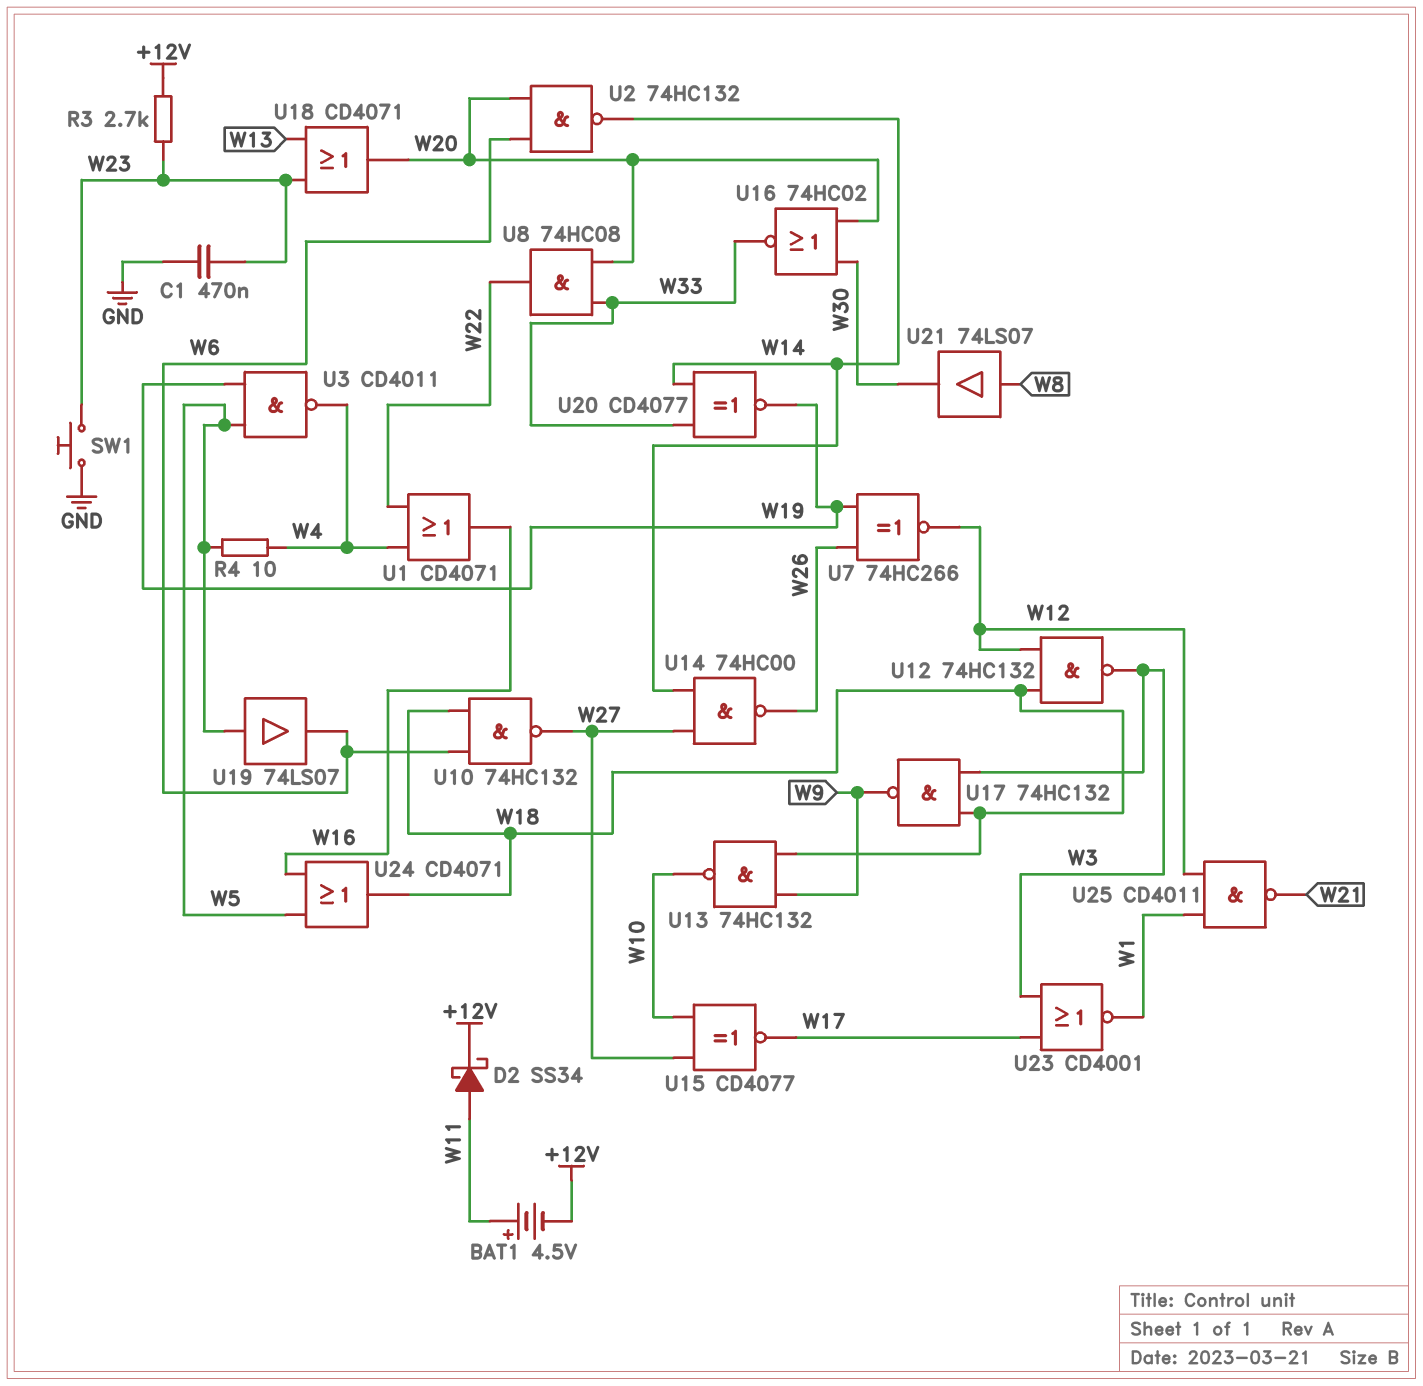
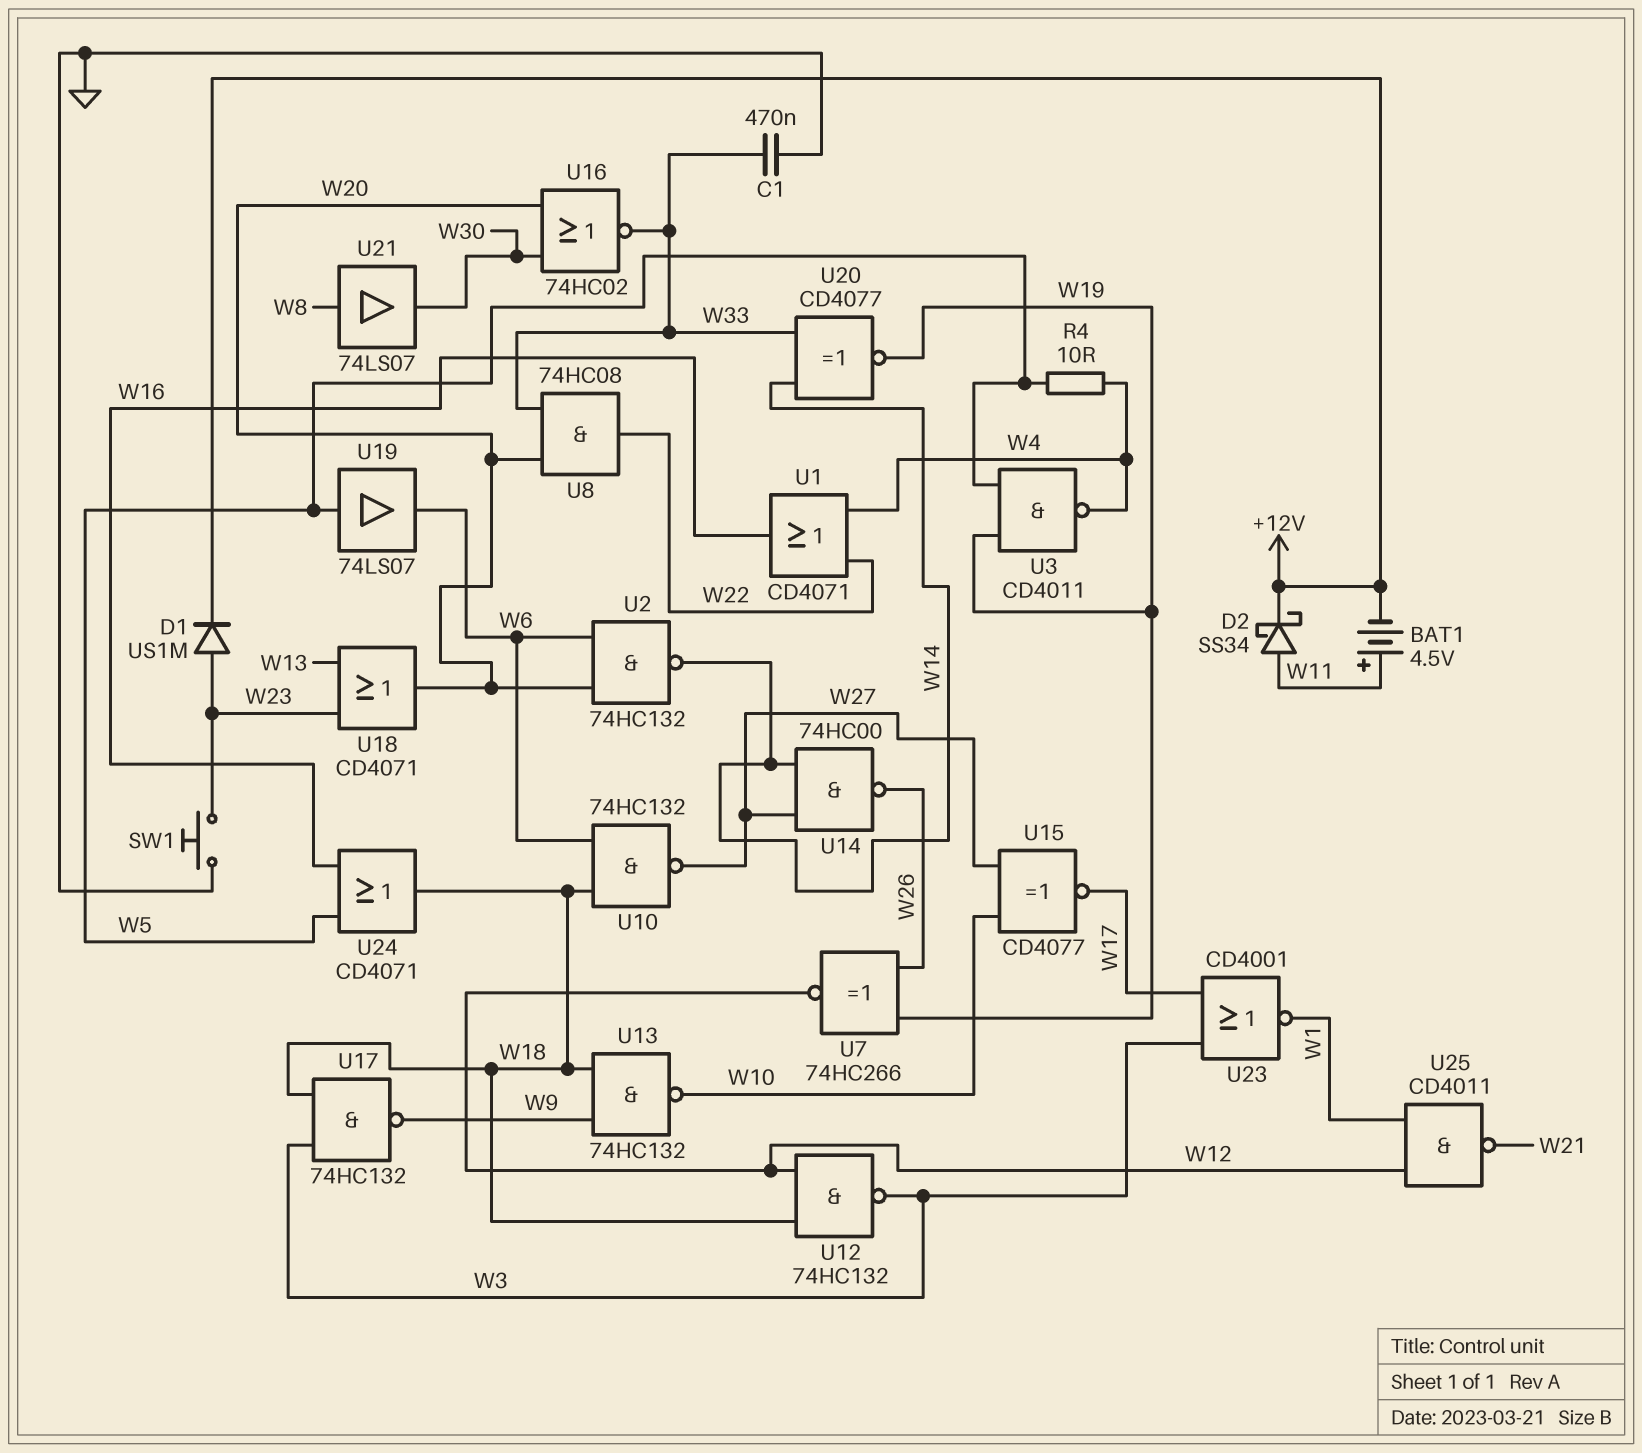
C1: 470nF (GND, W23) -> 470nF (GND, W33)
D1: none -> diode US1M (A W23, K +12V)
R3: 2.7k (+12V, W23) -> none

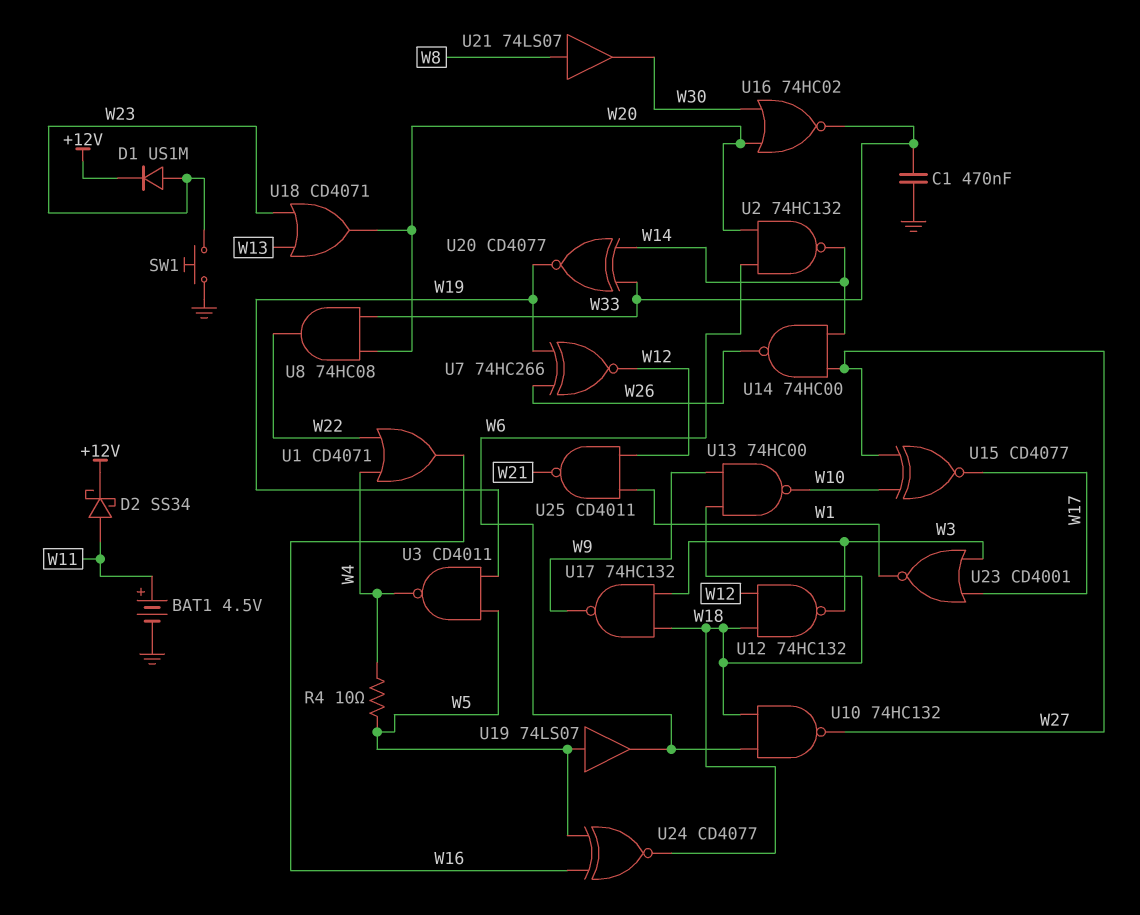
BAT1: 4.5V (plus W11, minus +12V) -> 4.5V (plus W11, minus GND)
U13: NAND 74HC132 (in W9, in W18, out W10) -> NAND 74HC00 (in W9, in W18, out W10)
U24: OR CD4071 (in W5, in W16, out W18) -> XNOR CD4077 (in W5, in W16, out W18)

